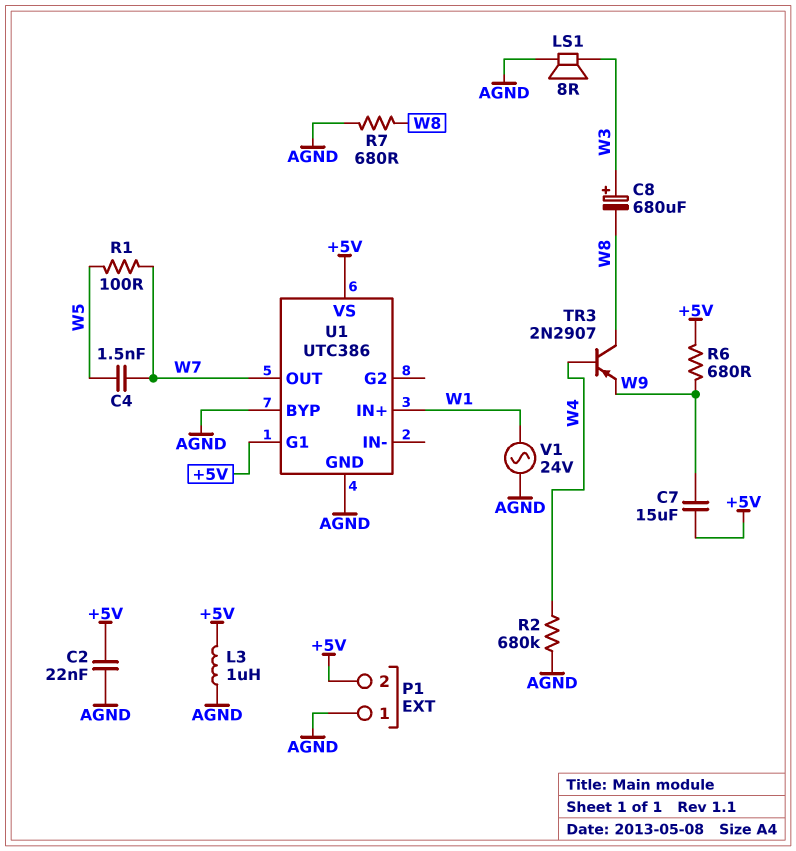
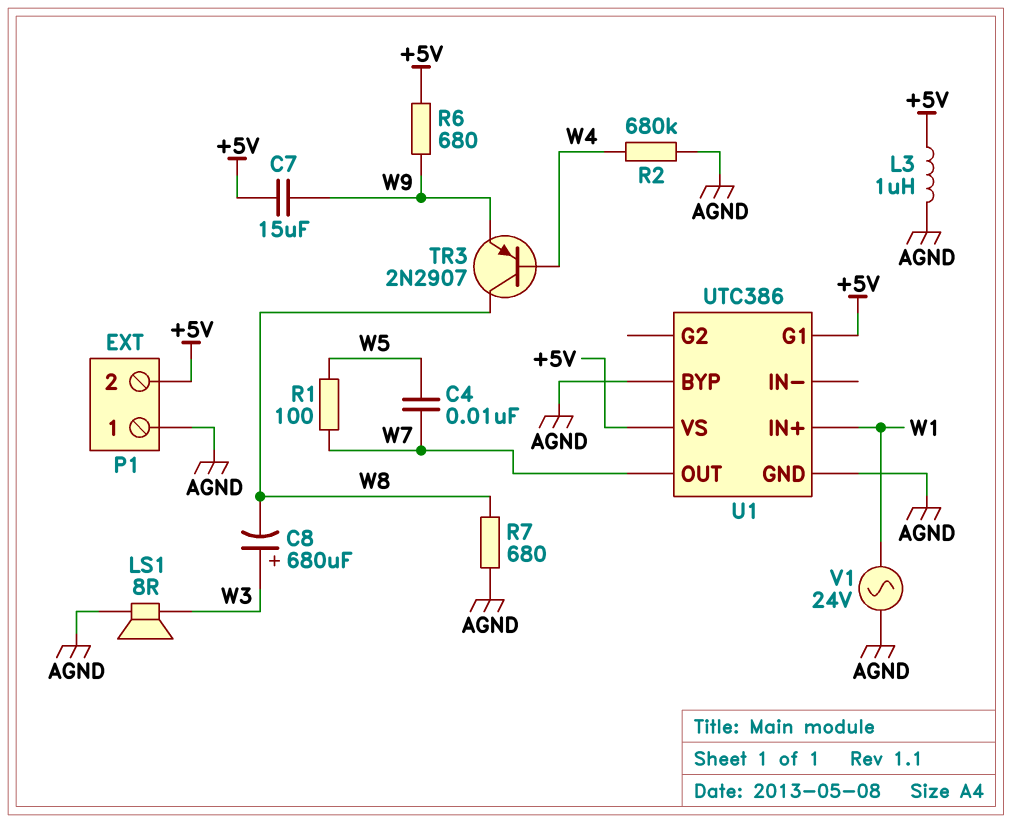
C2: 22nF (+5V, AGND) -> none
C4: 1.5nF (W5, W7) -> 10nF (W5, W7)

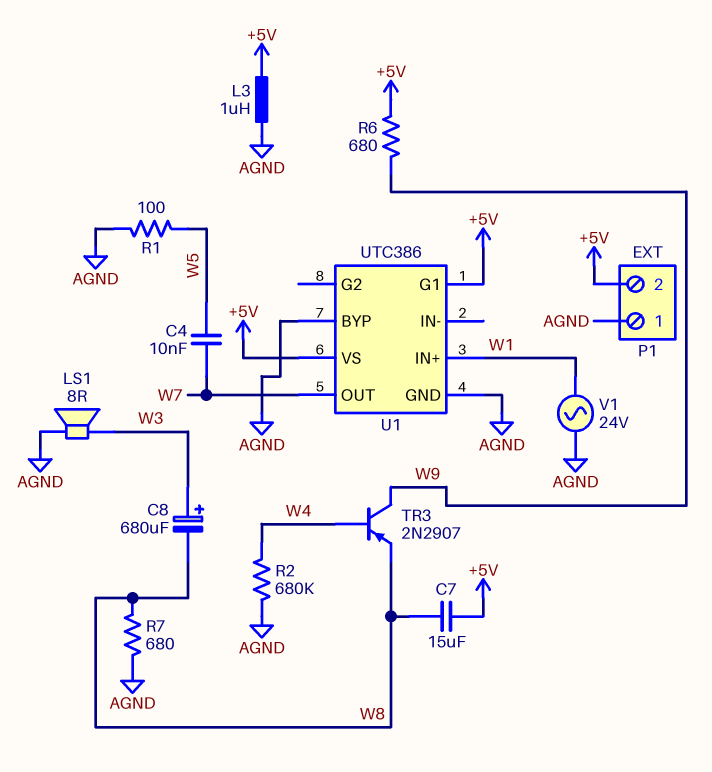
C7: 15uF (+5V, W9) -> 15uF (+5V, W8)
R1: 100 (W5, W7) -> 100 (AGND, W5)
TR3: PNP 2N2907 (B W4, C W8, E W9) -> PNP 2N2907 (B W4, C W9, E W8)

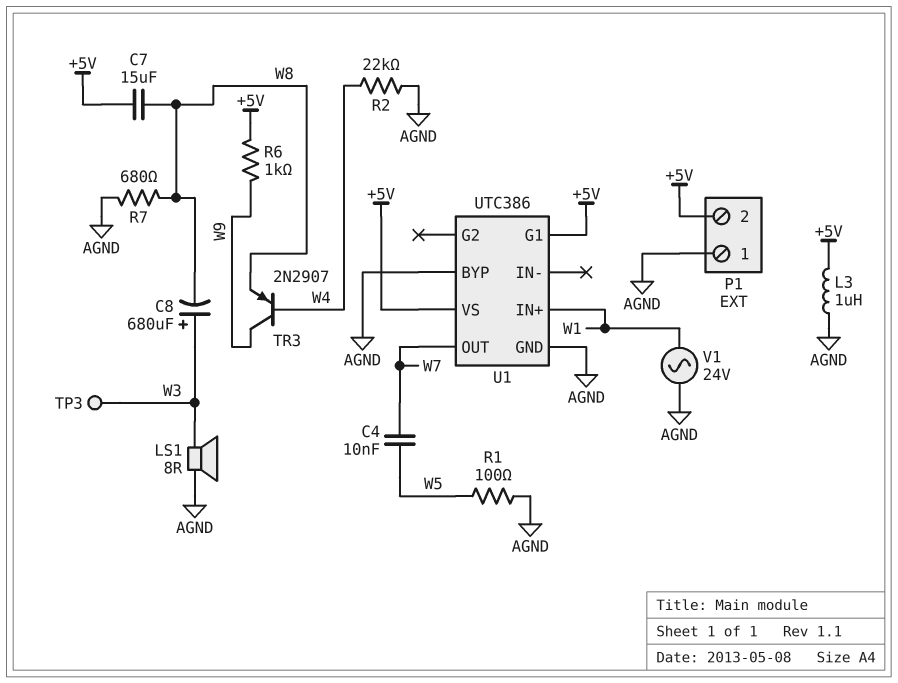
R2: 680k (AGND, W4) -> 22k (AGND, W4)
R6: 680 (+5V, W9) -> 1k (+5V, W9)
TP3: none -> test point (W3)

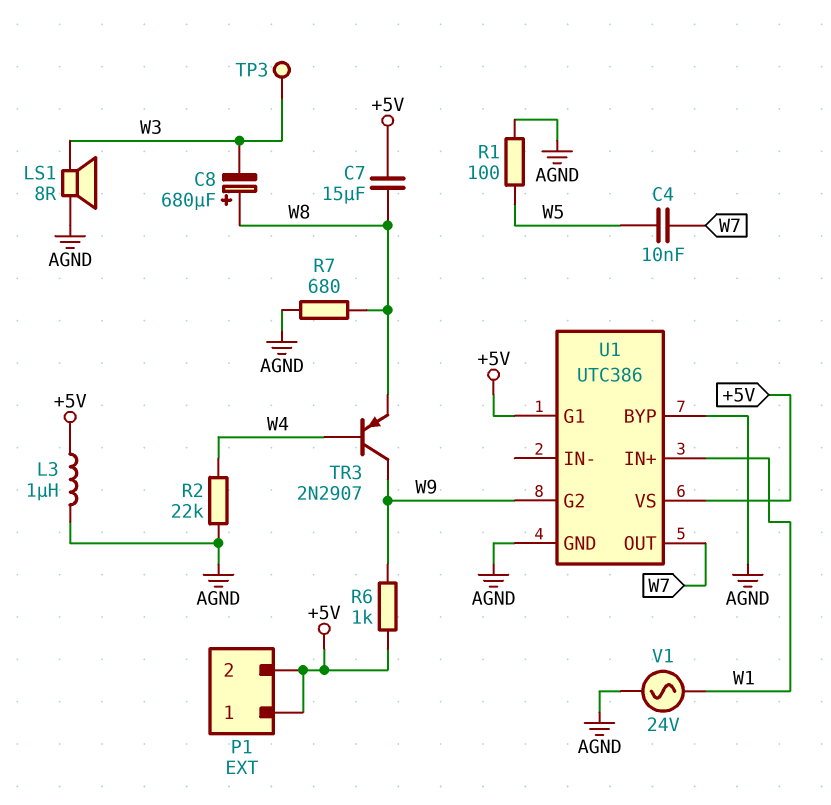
C8: 680uF (plus W3, minus W8) -> 680uF (plus W8, minus W3)
P1 pin 1: AGND -> +5V
U1 pin G2: none -> W9

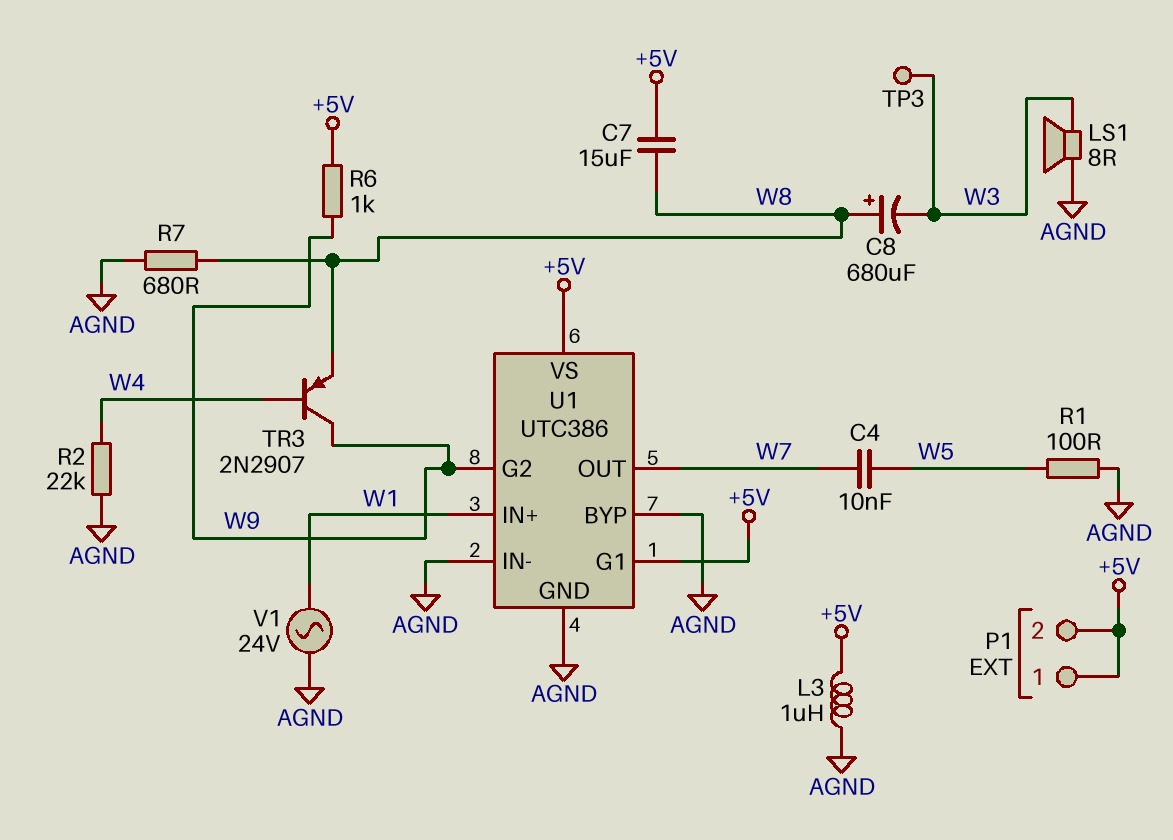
U1 pin IN-: none -> AGND

